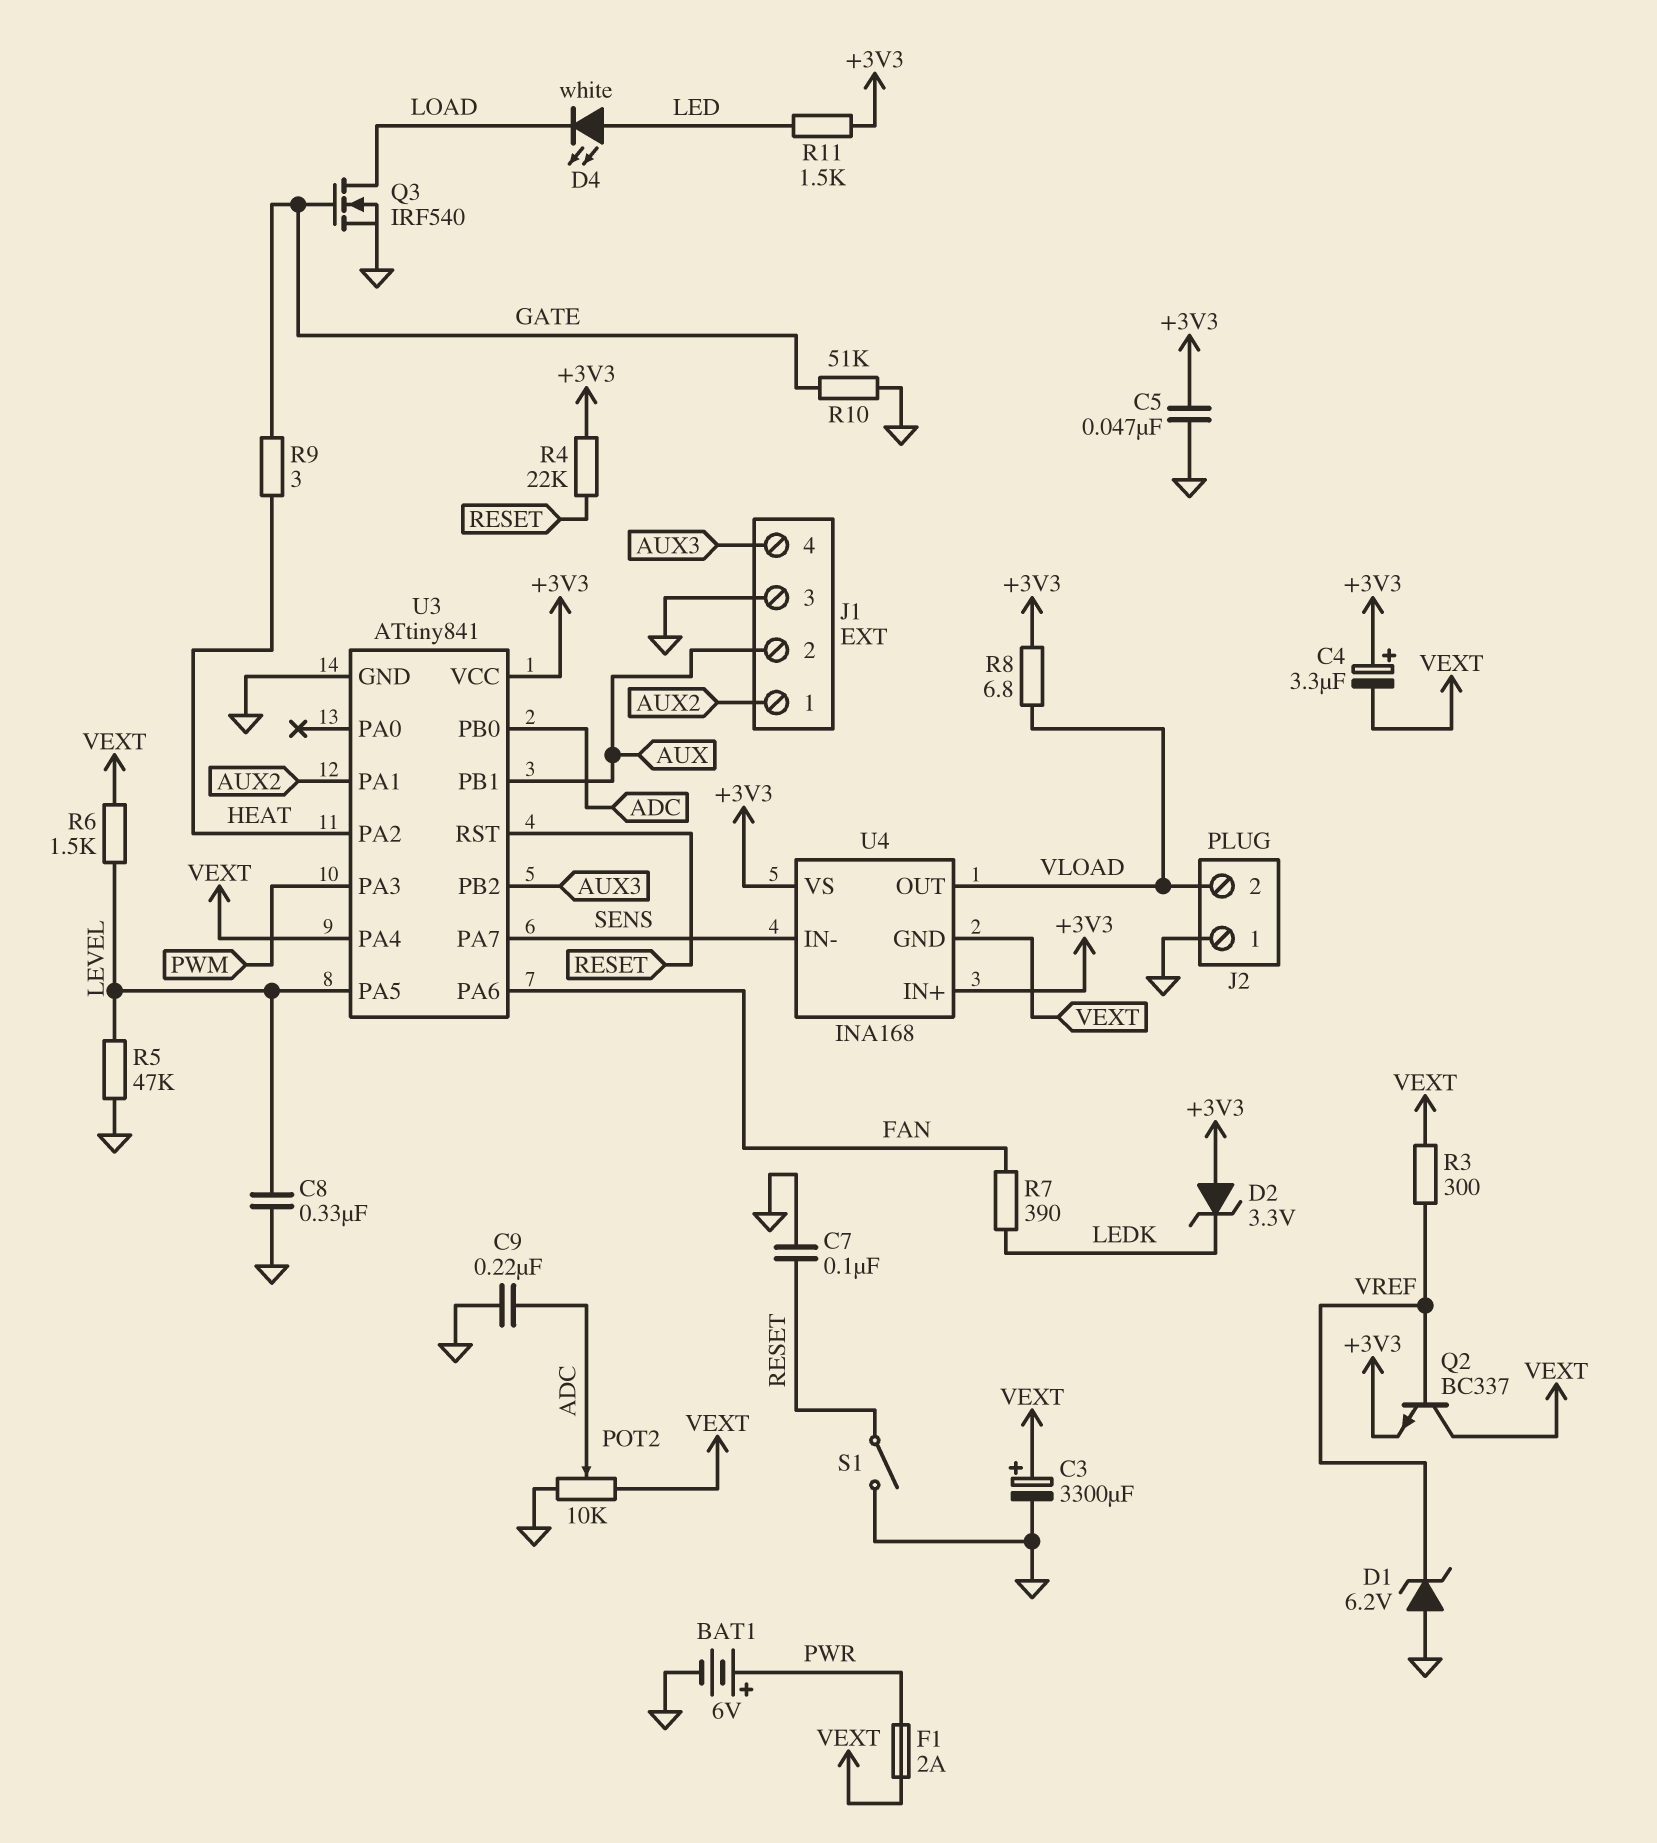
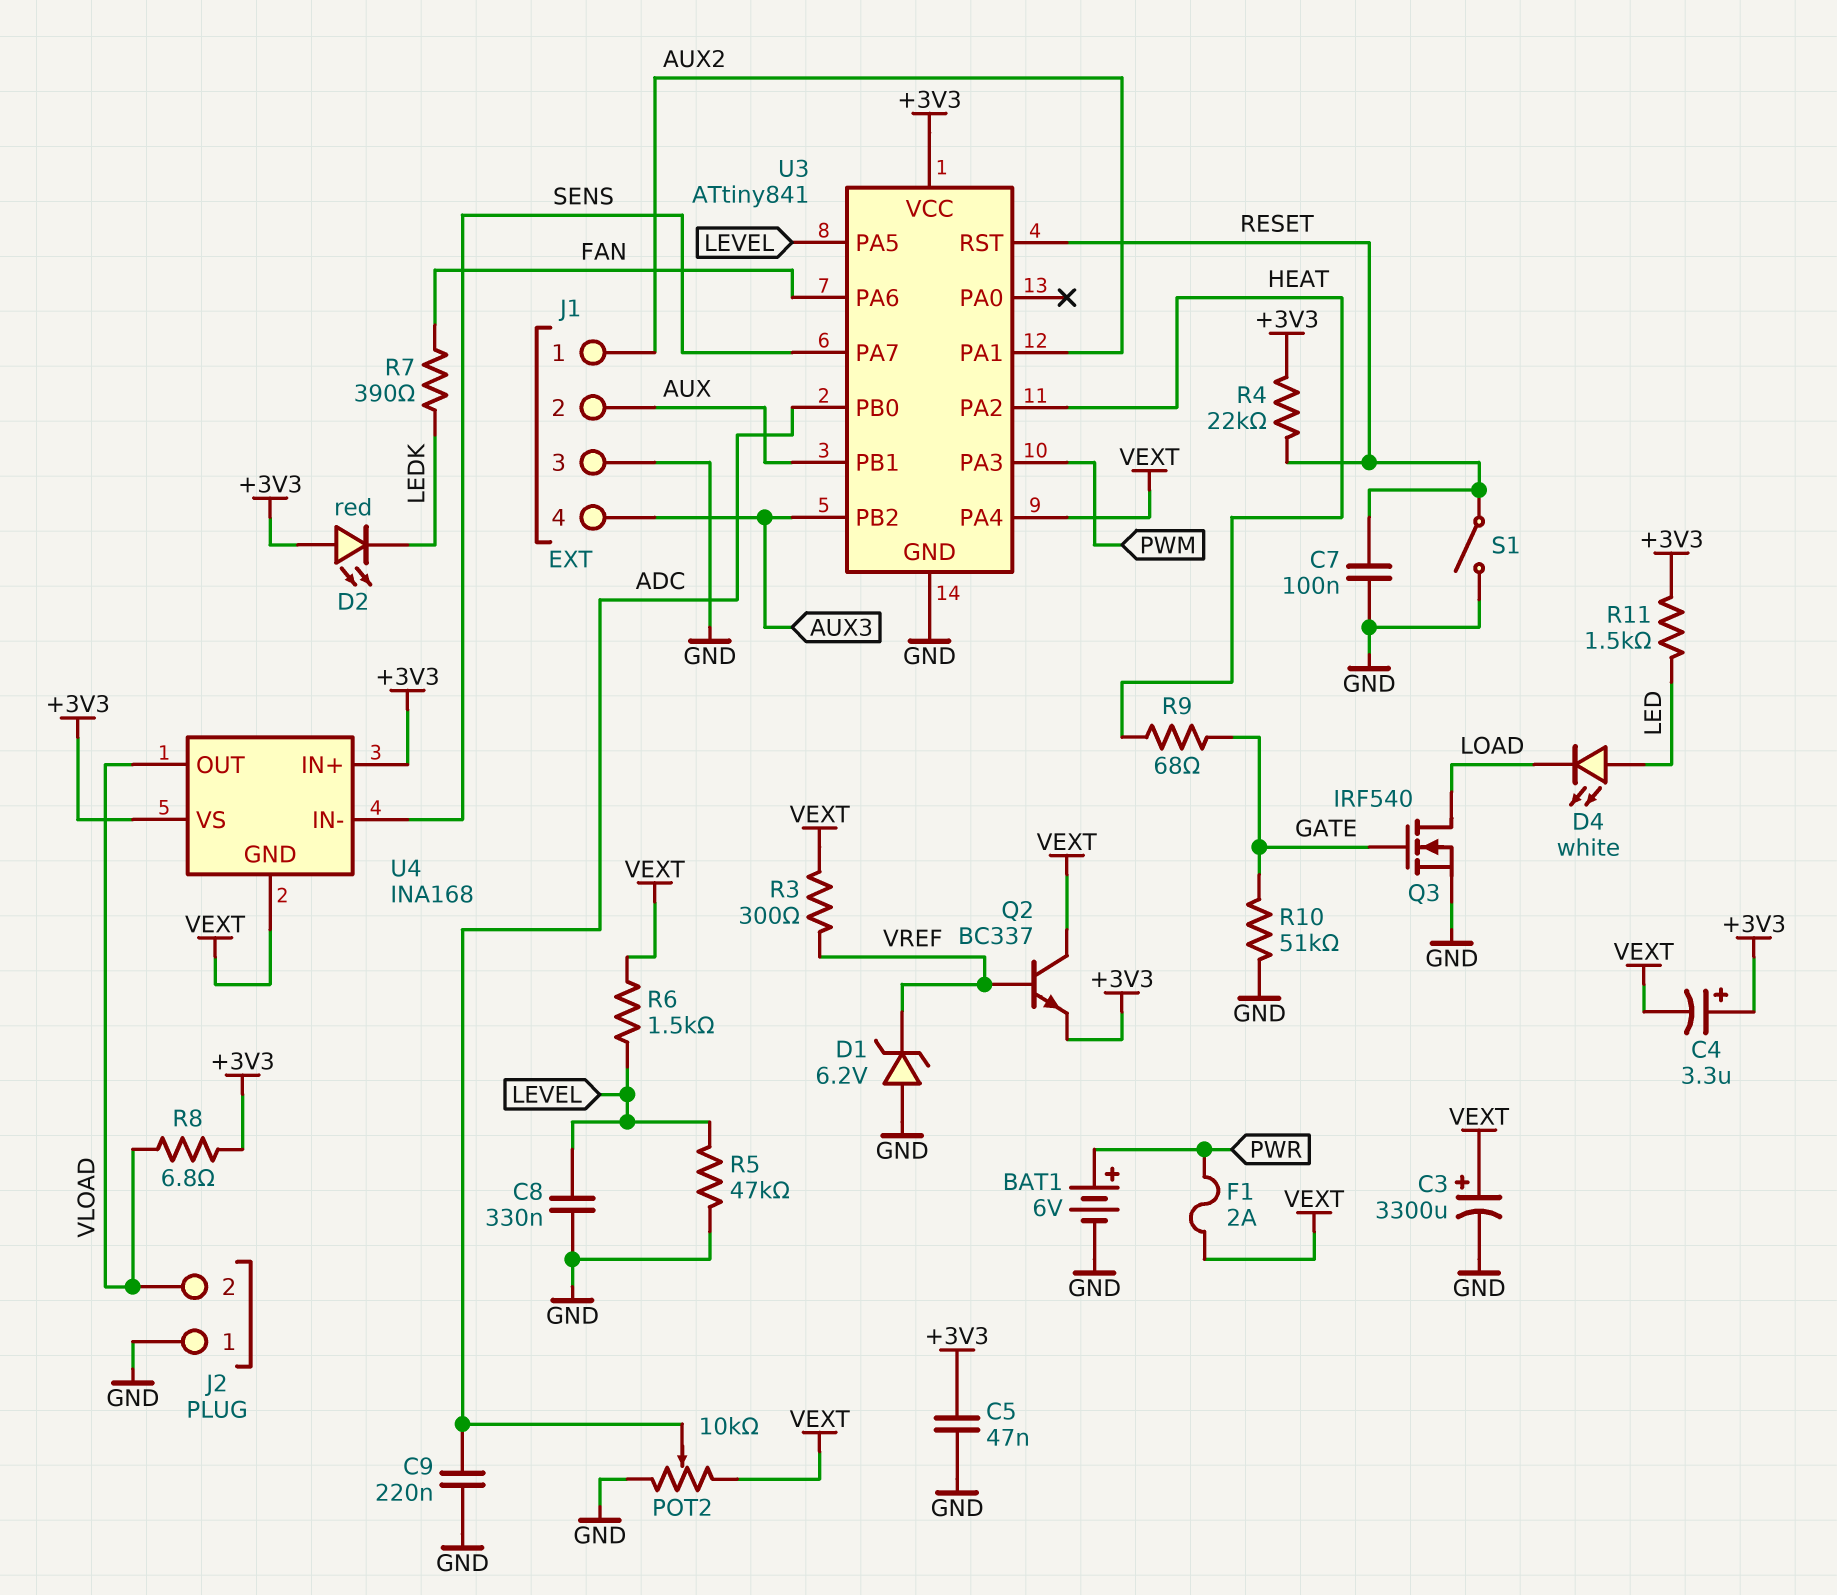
D2: zener 3.3V (A +3V3, K LEDK) -> LED red (A +3V3, K LEDK)
R9: 3 (GATE, HEAT) -> 68 (GATE, HEAT)

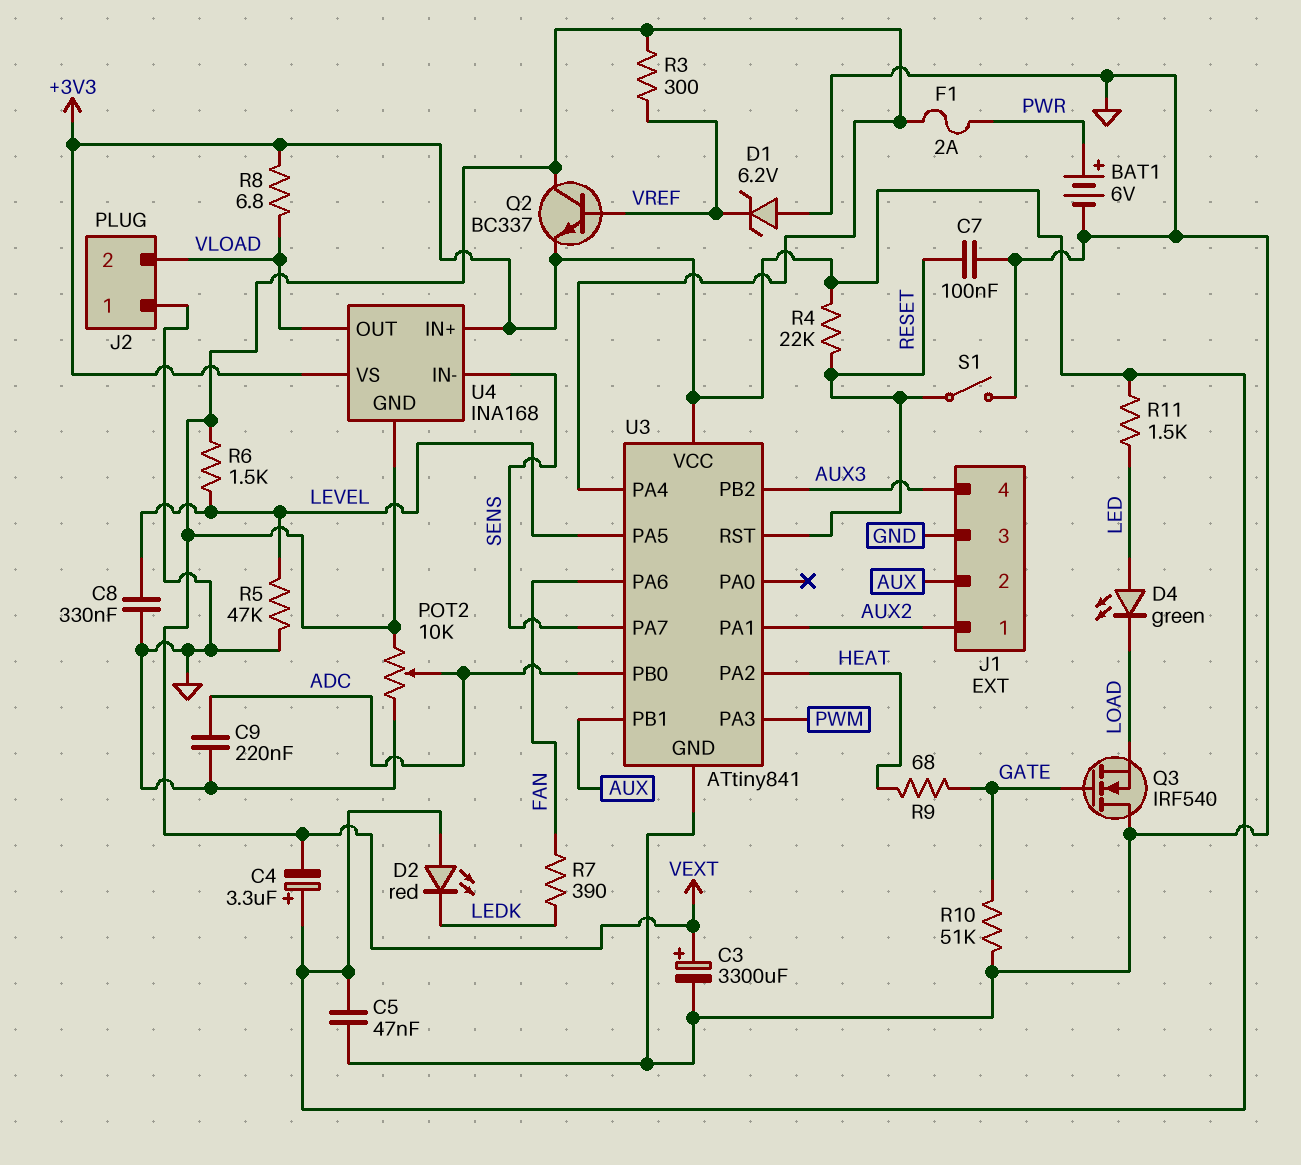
D4: LED white (A LED, K LOAD) -> LED green (A LED, K LOAD)
Q3: NMOS IRF540 (G GATE, D LOAD, S GND) -> NMOS IRF540 (G GATE, D GND, S LOAD)

